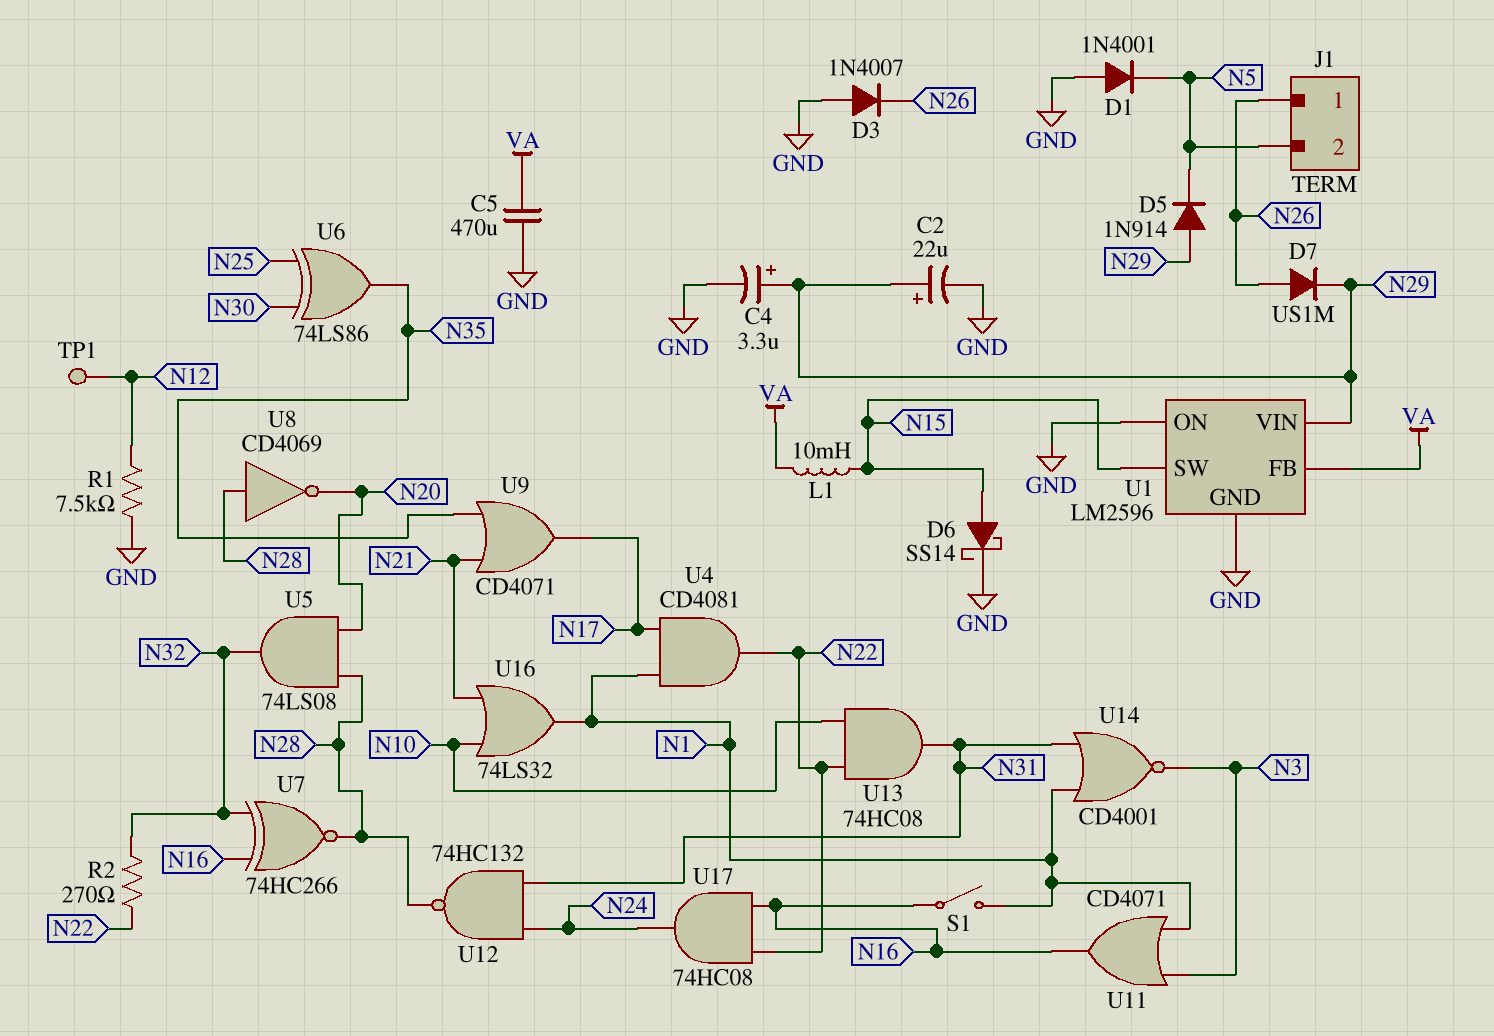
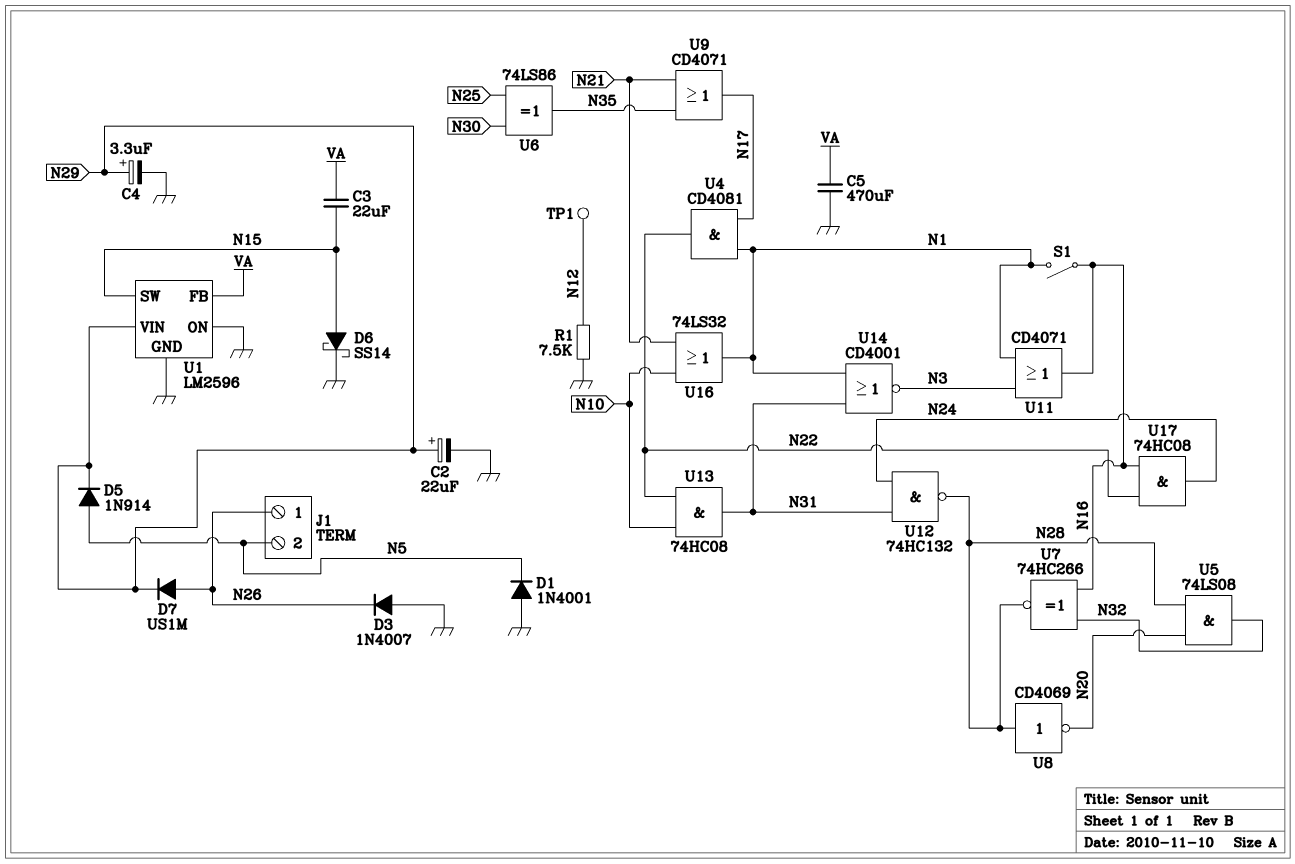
C3: none -> 22uF (N15, VA)
D5: diode 1N914 (A N29, K N5) -> diode 1N914 (A N5, K N29)
L1: 10mH (N15, VA) -> none
R2: 270 (N22, N32) -> none

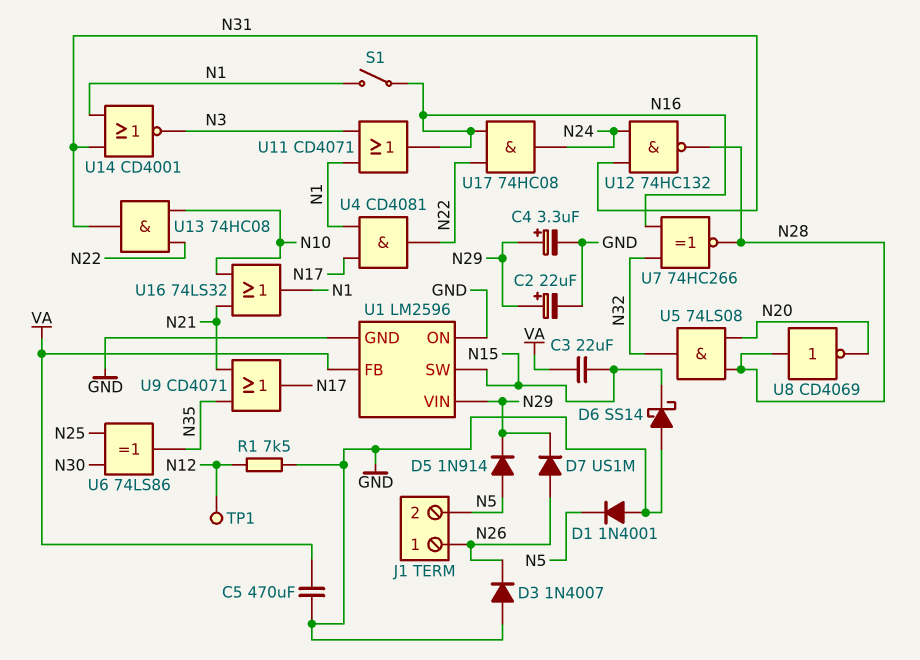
D6: schottky SS14 (A N15, K GND) -> schottky SS14 (A GND, K N15)

